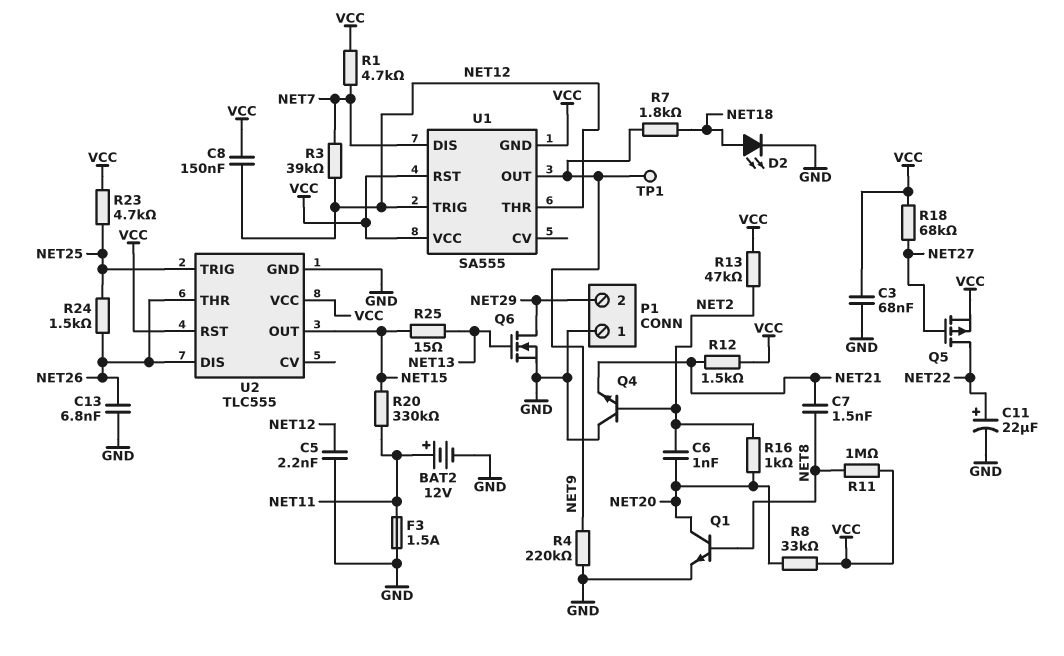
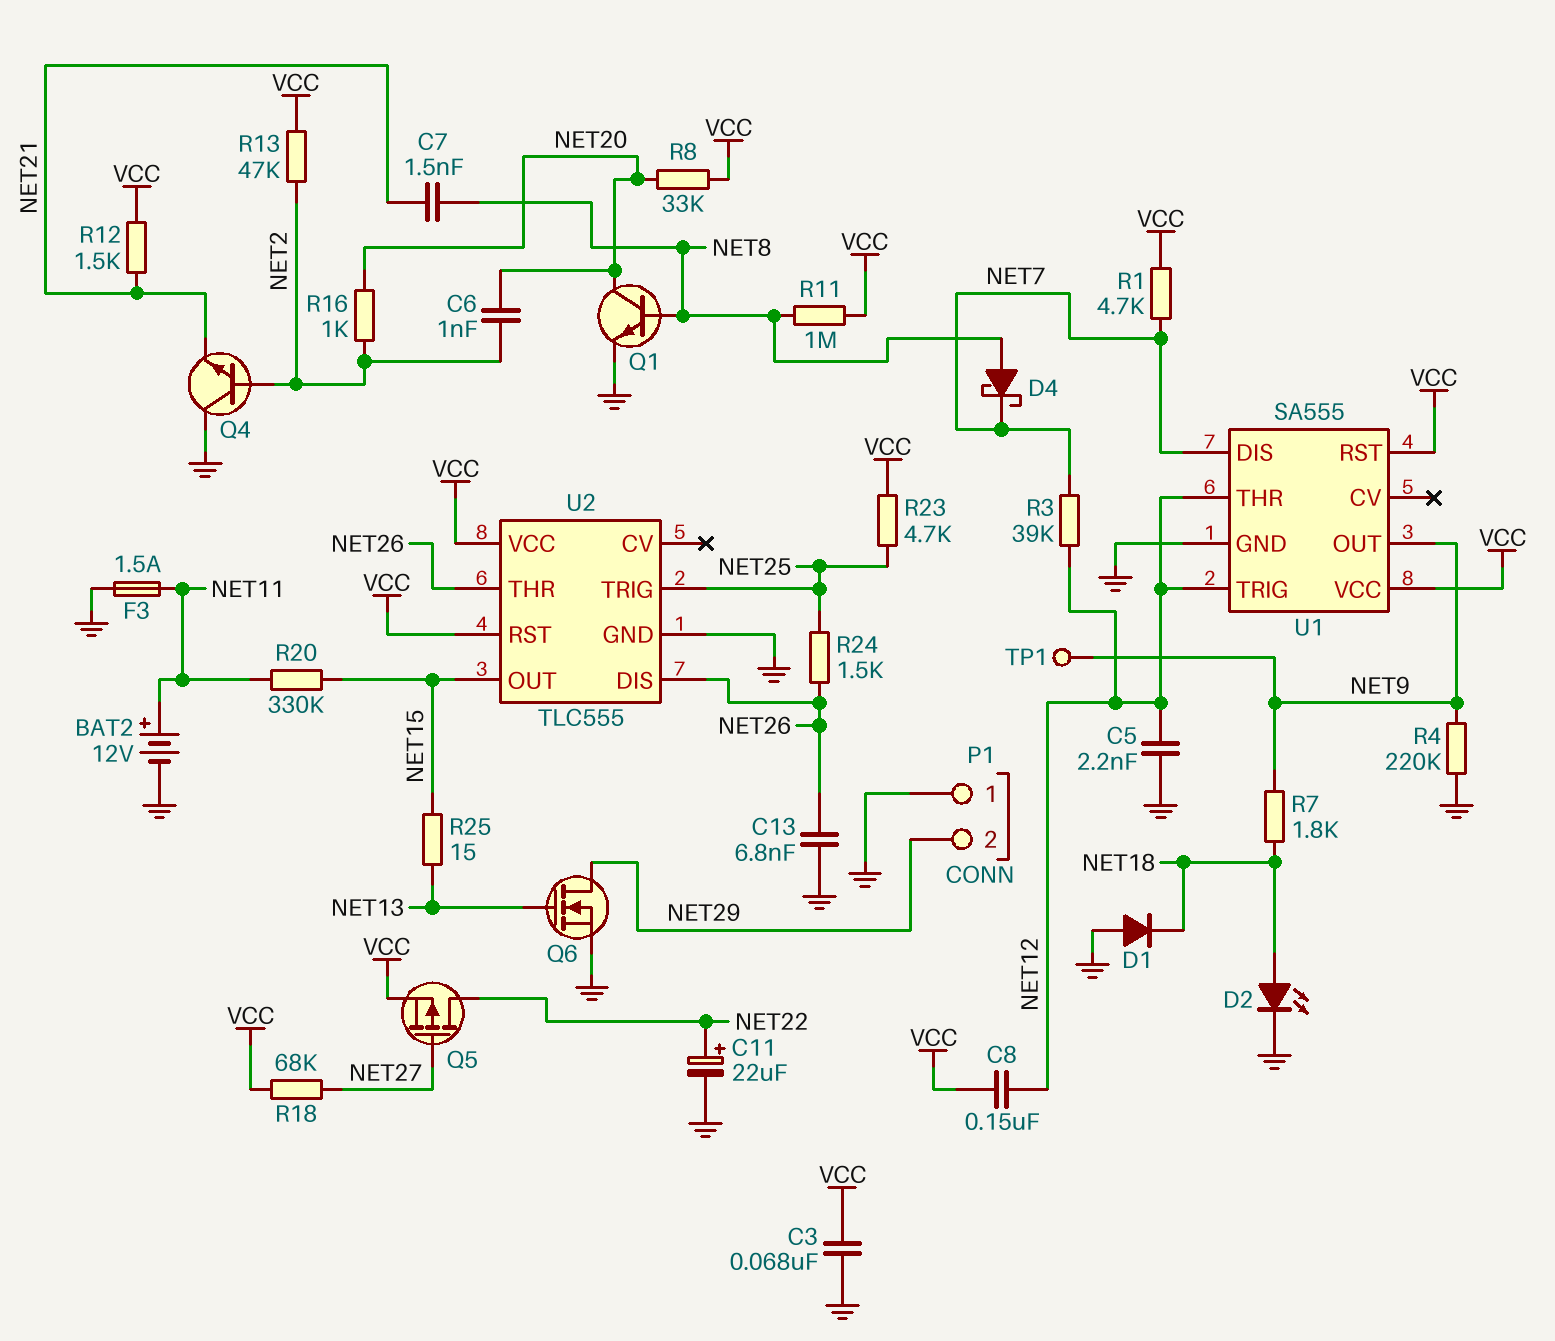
D1: none -> diode (A GND, K NET18)
D4: none -> schottky (A NET8, K NET7)
U1 pin GND: VCC -> GND

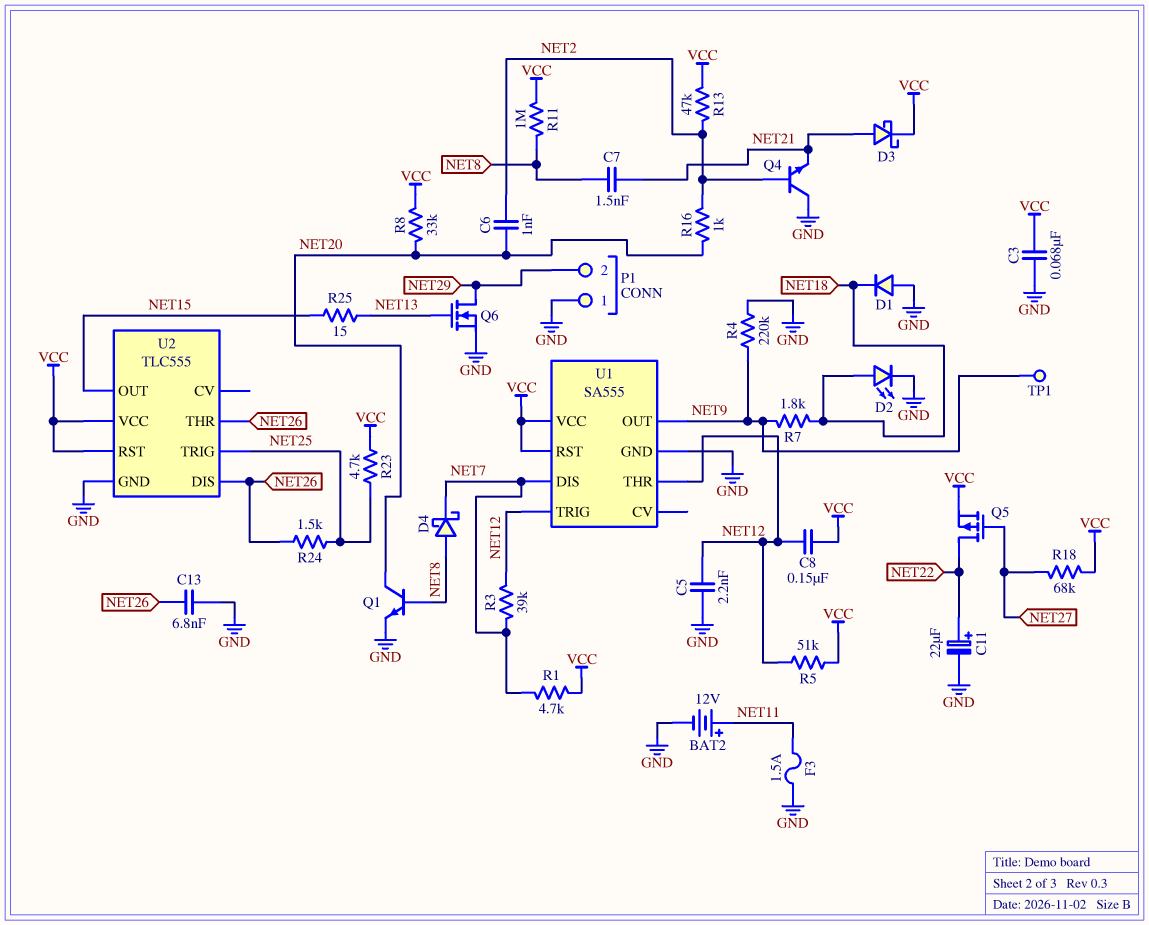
D3: none -> schottky (A NET21, K VCC)
R5: none -> 51k (NET12, VCC)
R12: 1.5k (NET21, VCC) -> none
R20: 330k (NET11, NET15) -> none

